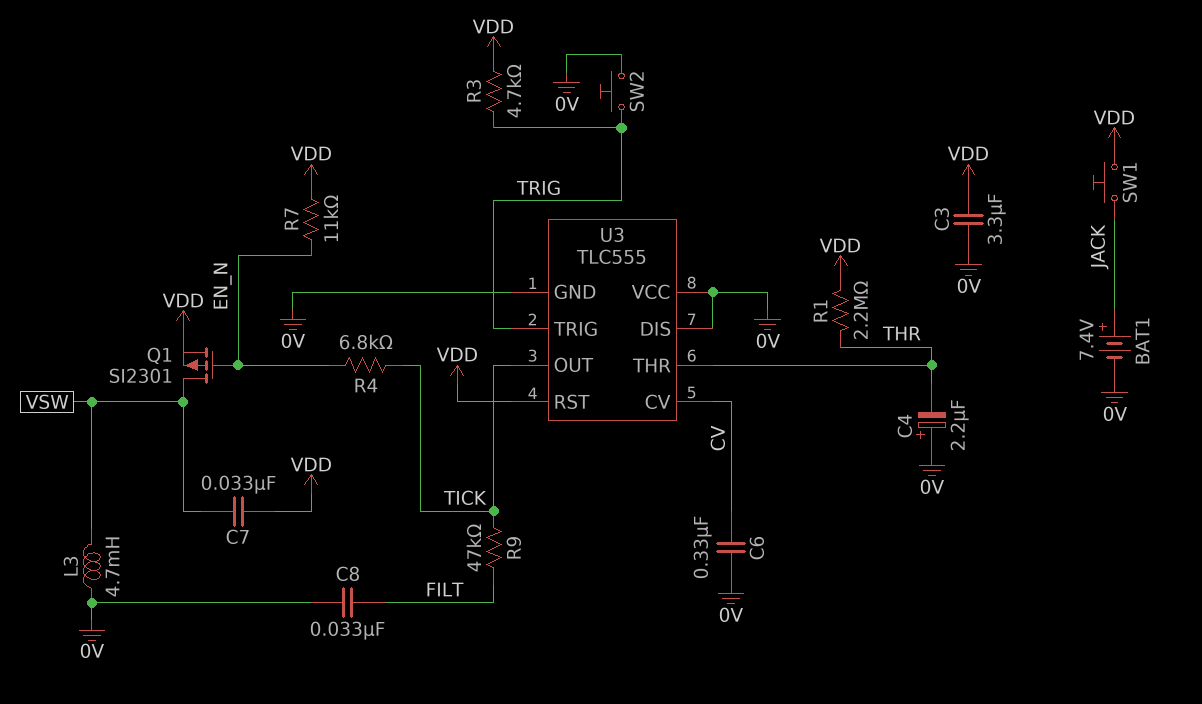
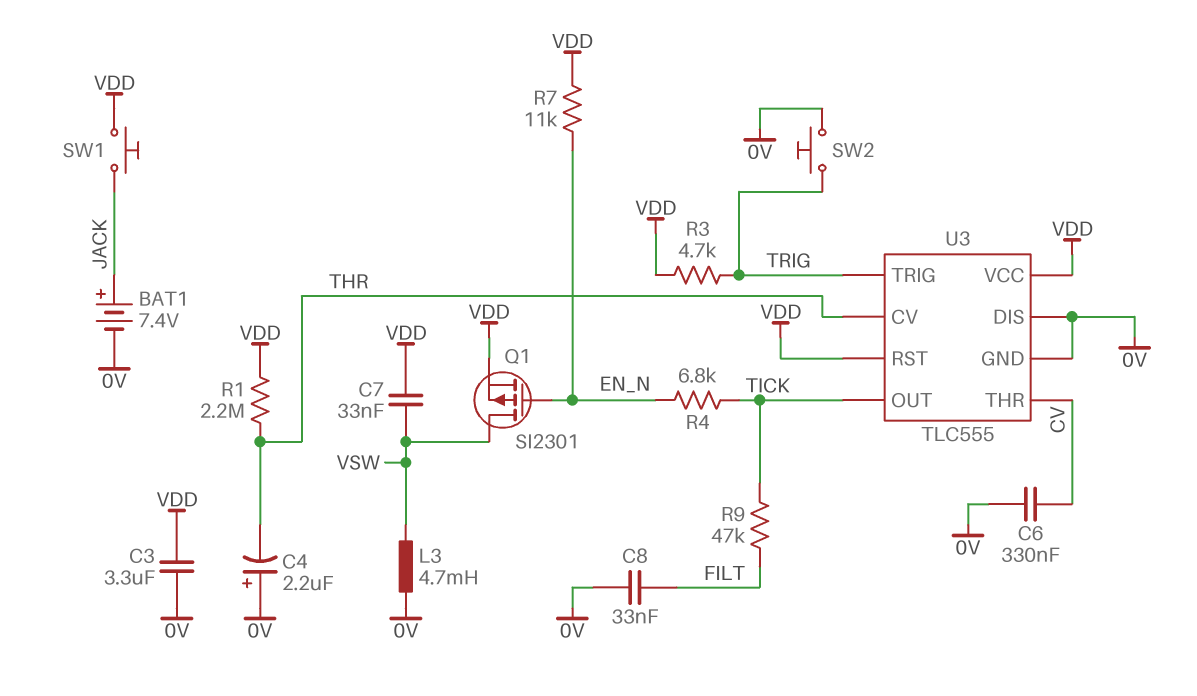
U3 pin CV: CV -> THR
U3 pin THR: THR -> CV
U3 pin VCC: 0V -> VDD

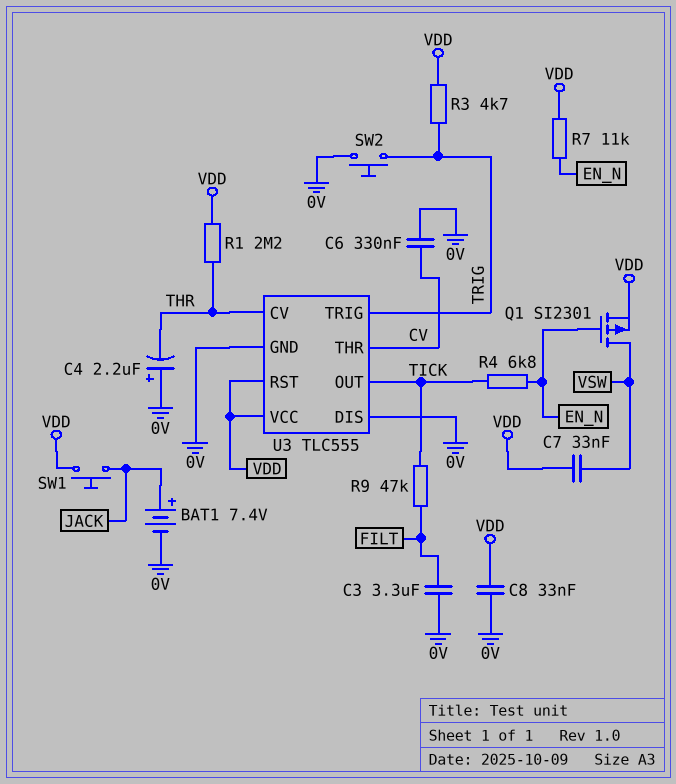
C3: 3.3uF (0V, VDD) -> 3.3uF (0V, FILT)
C8: 33nF (0V, FILT) -> 33nF (0V, VDD)
L3: 4.7mH (0V, VSW) -> none

